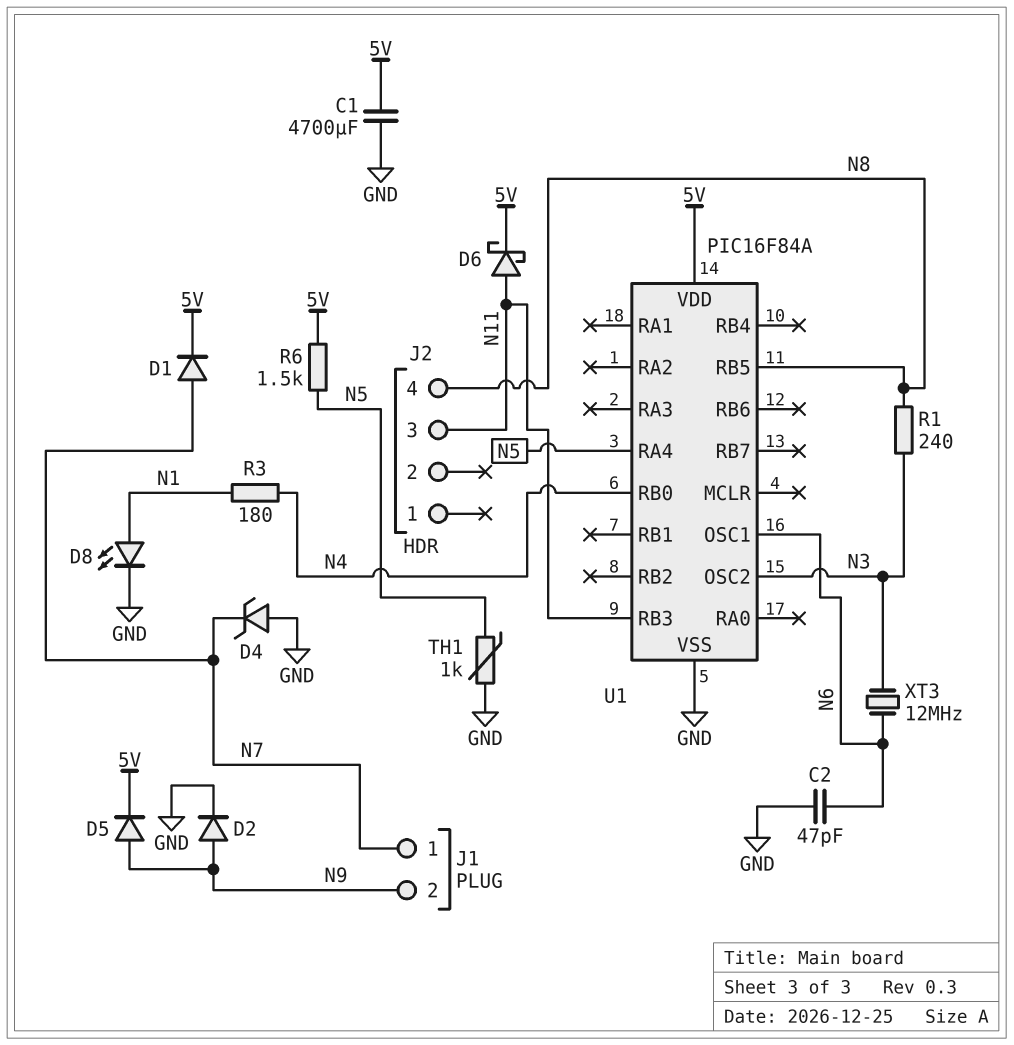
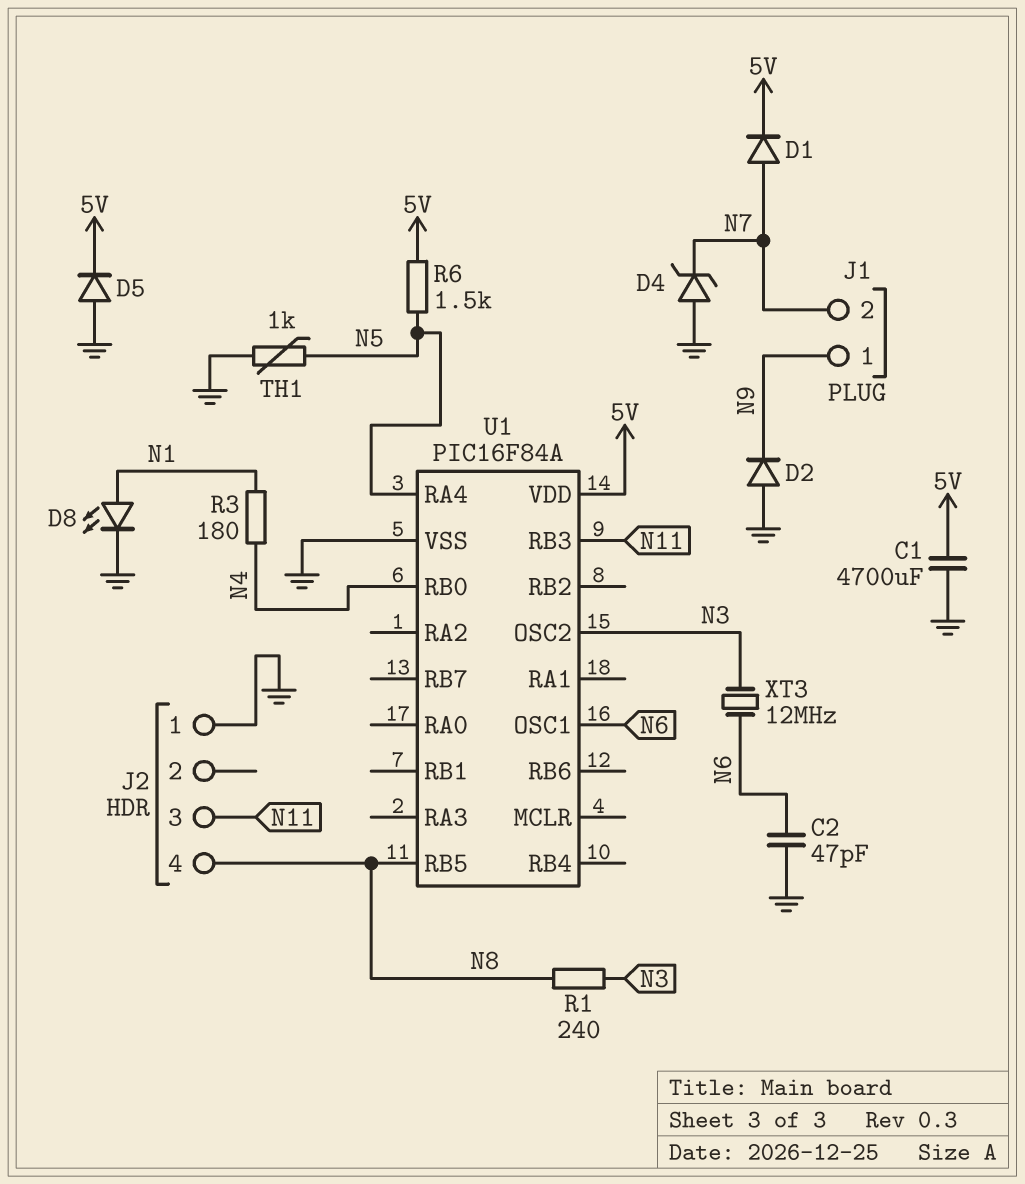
D2: diode (A N9, K GND) -> diode (A GND, K N9)
D5: diode (A N9, K 5V) -> diode (A GND, K 5V)
D6: schottky (A N11, K 5V) -> none
J1 pin 1: N7 -> N9
J1 pin 2: N9 -> N7
J2 pin 1: none -> GND

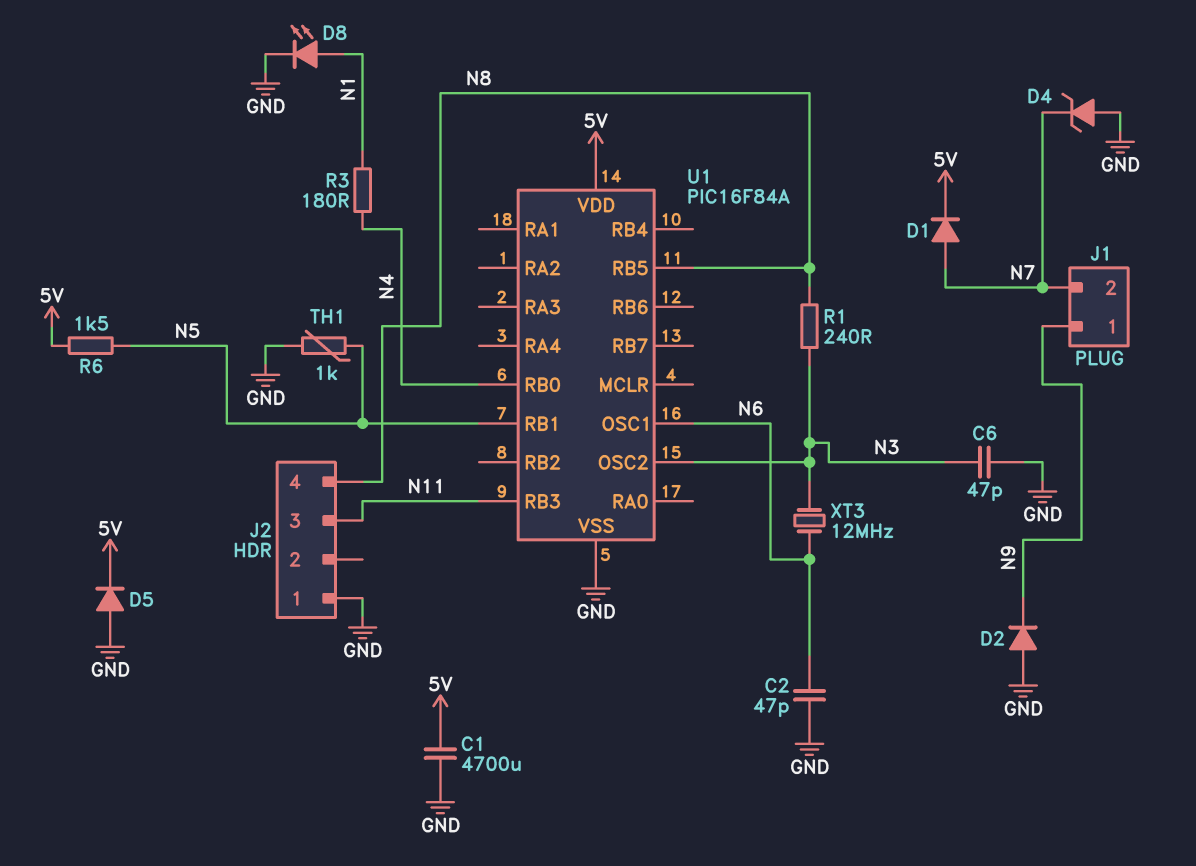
C6: none -> 47pF (GND, N3)
U1 pin RA4: N5 -> none
U1 pin RB1: none -> N5

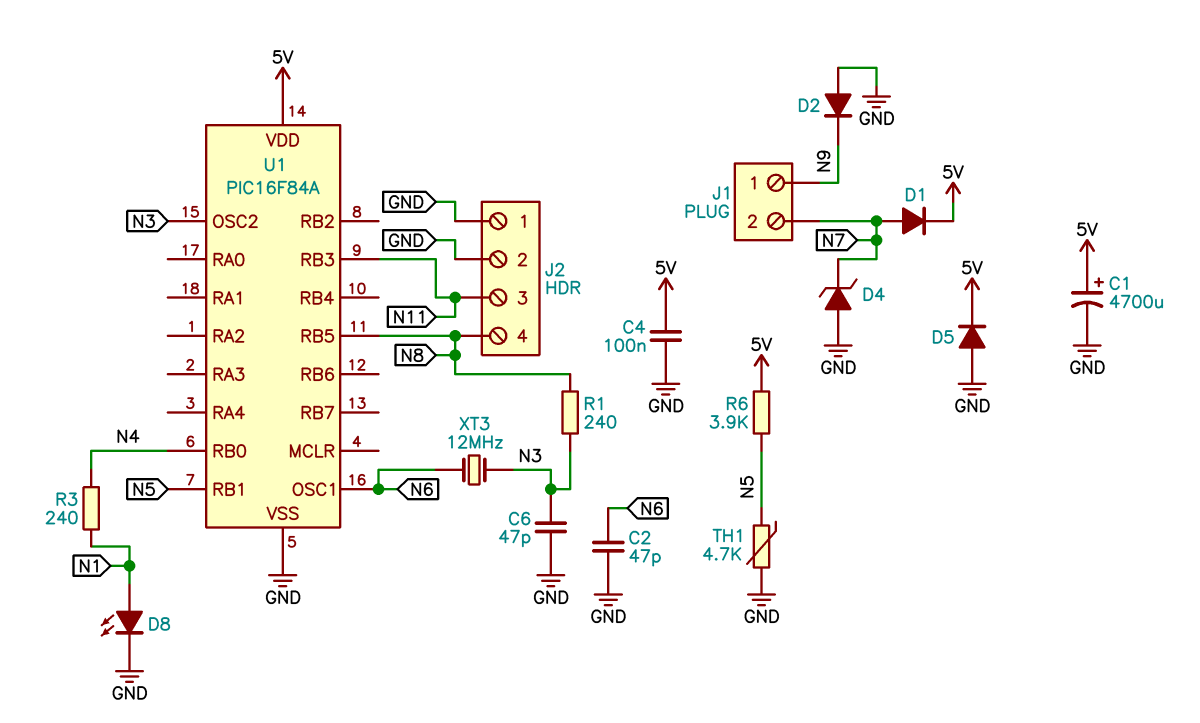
C1: 4700uF (5V, GND) -> 4700uF (plus 5V, minus GND)
C4: none -> 100nF (5V, GND)
J2 pin 2: none -> GND
R3: 180 (N1, N4) -> 240 (N1, N4)
R6: 1.5k (5V, N5) -> 3.9k (5V, N5)
TH1: 1k (GND, N5) -> 4.7k (GND, N5)

